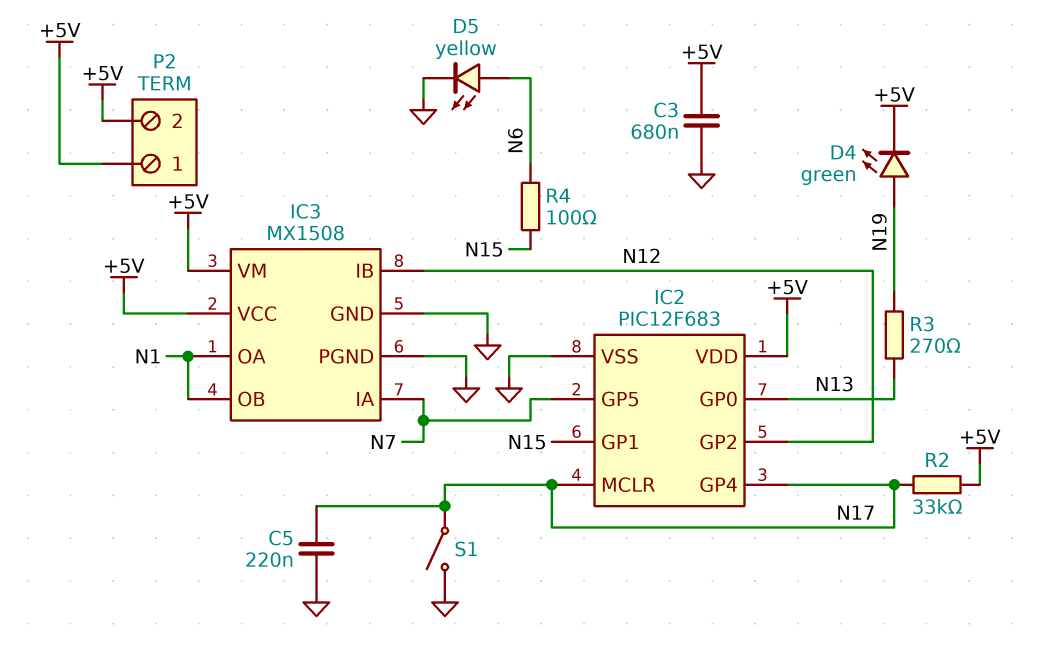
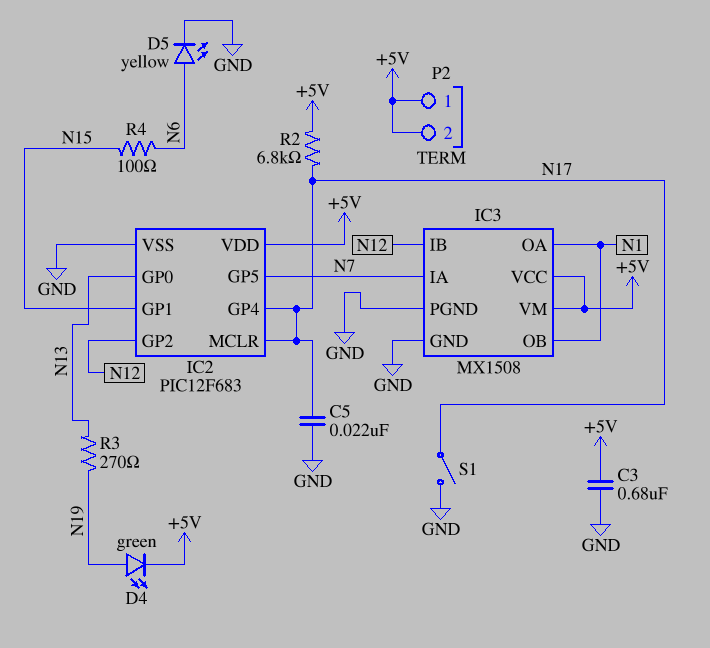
C5: 220nF (GND, N17) -> 22nF (GND, N17)
R2: 33k (+5V, N17) -> 6.8k (+5V, N17)

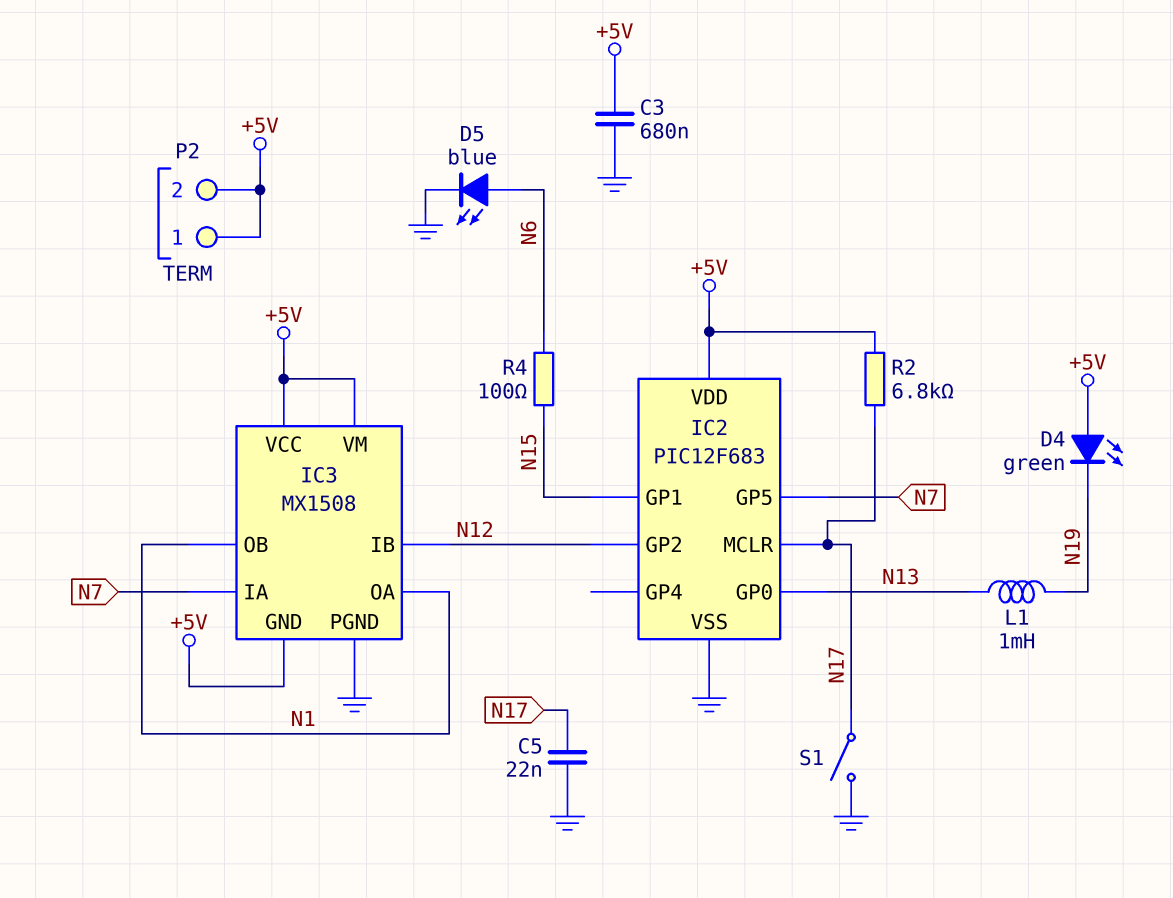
D4: LED green (A N19, K +5V) -> LED green (A +5V, K N19)
D5: LED yellow (A N6, K GND) -> LED blue (A N6, K GND)
IC2 pin GP4: N17 -> none
IC3 pin GND: GND -> +5V
L1: none -> 1mH (N13, N19)
R3: 270 (N13, N19) -> none

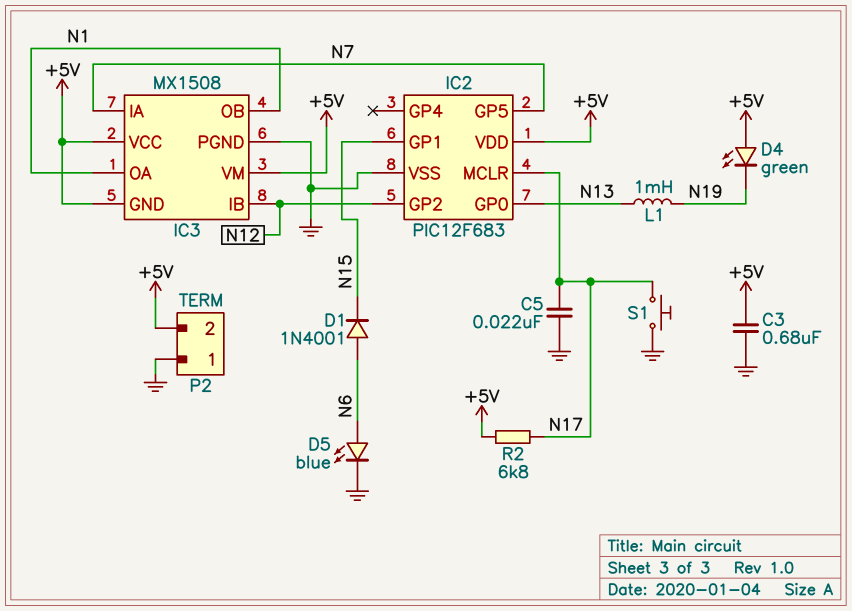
D1: none -> diode 1N4001 (A N6, K N15)
P2 pin 1: +5V -> GND
R4: 100 (N6, N15) -> none
S1: switch (GND, N17) -> button (GND, N17)

